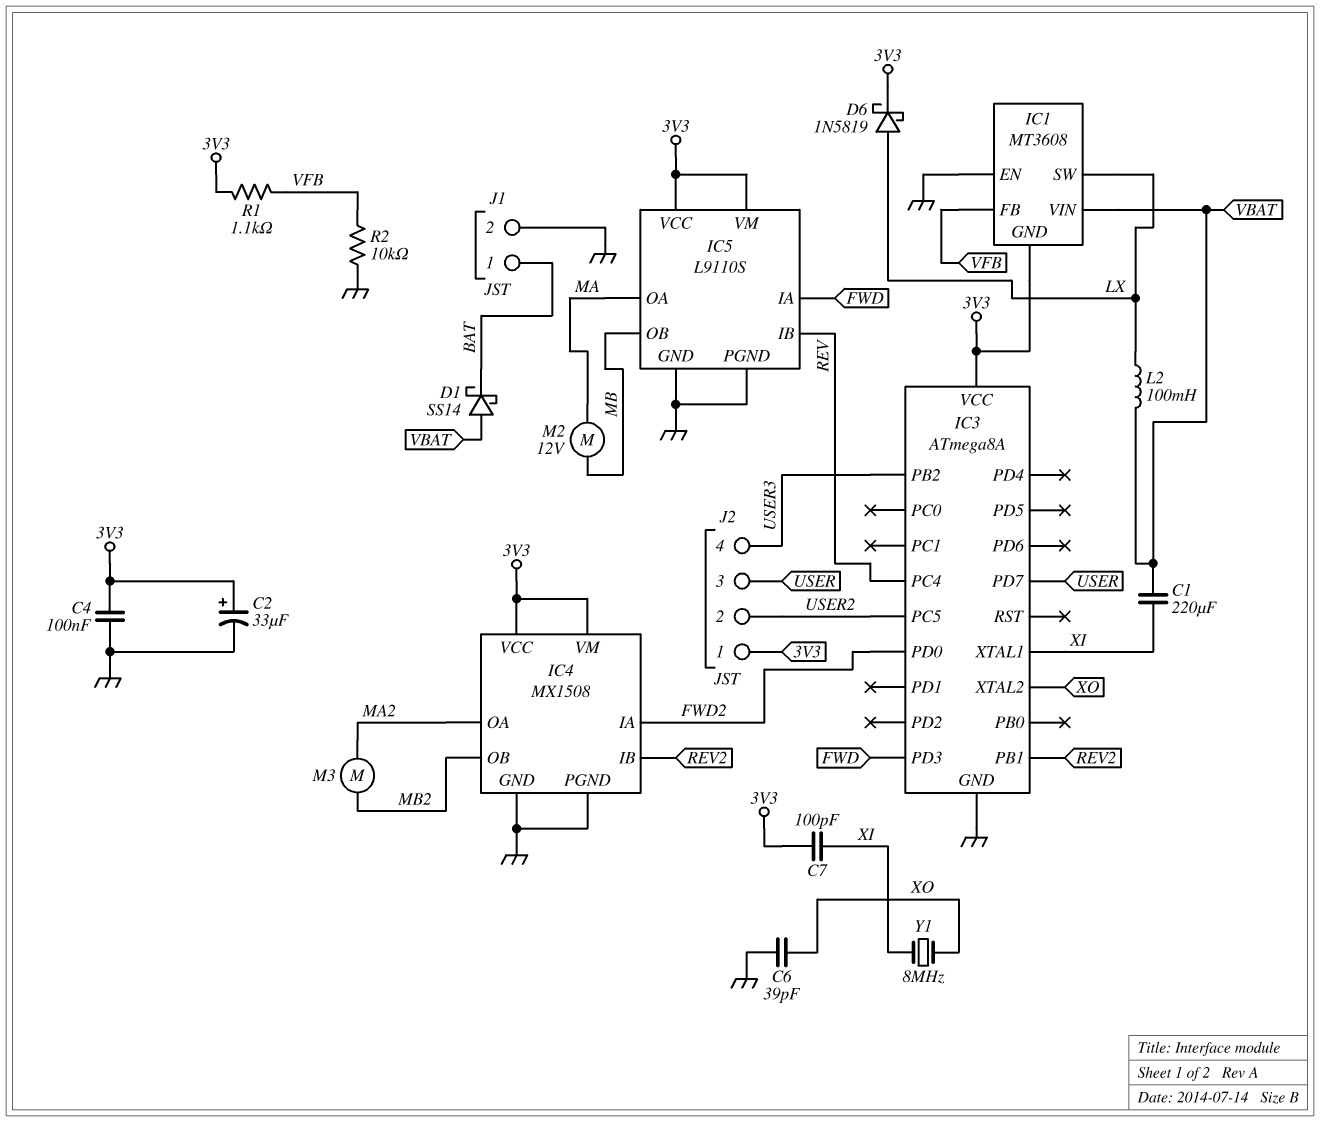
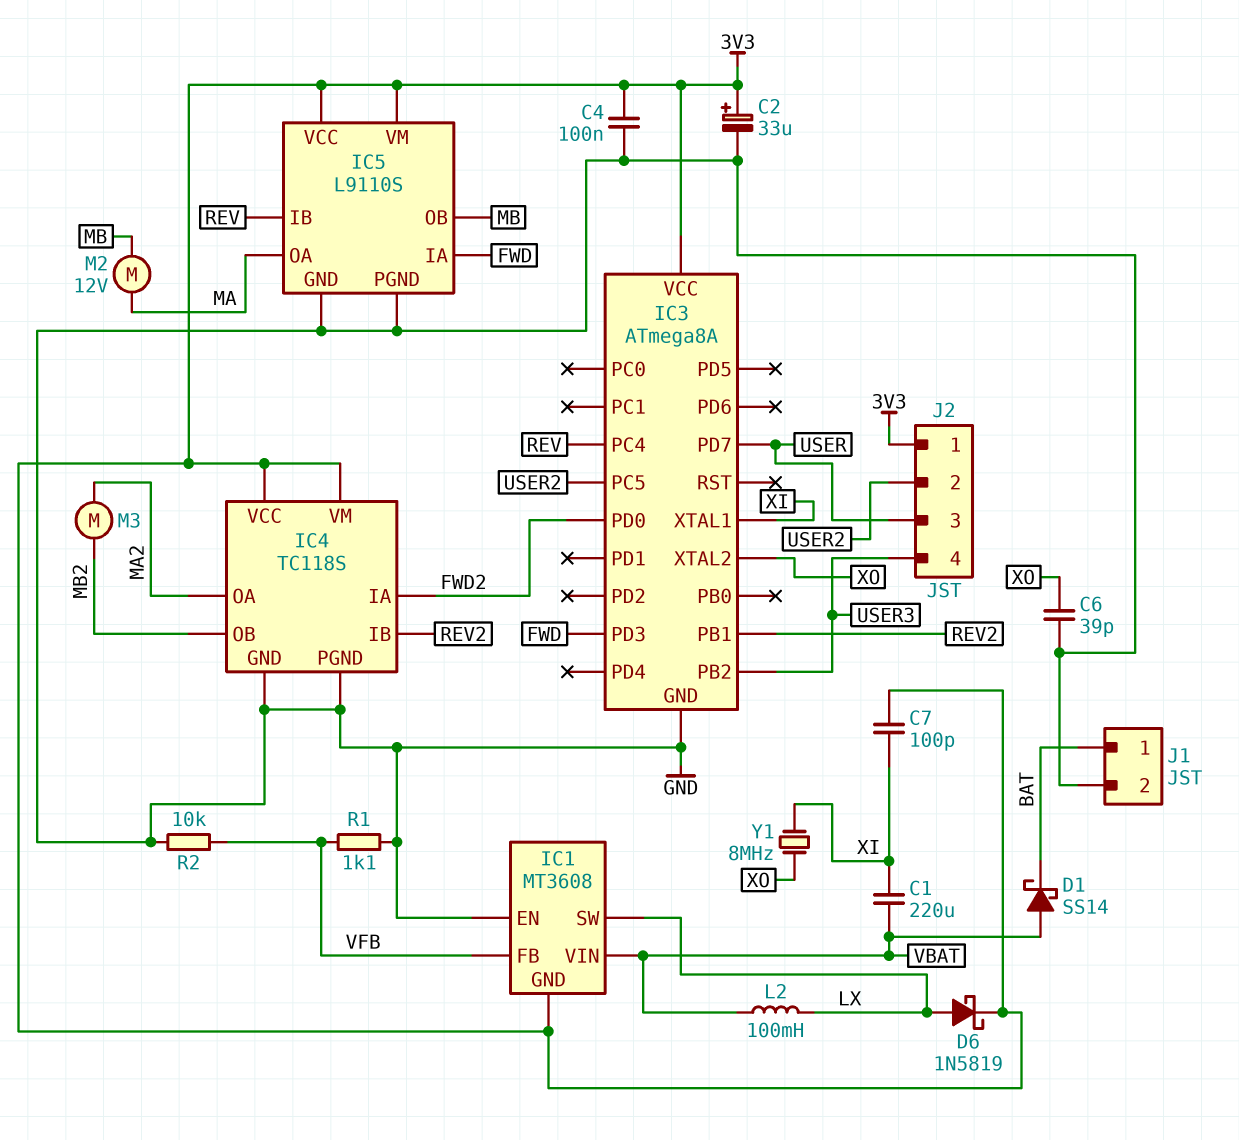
IC4: MX1508 -> TC118S
R1: 1.1k (3V3, VFB) -> 1.1k (GND, VFB)

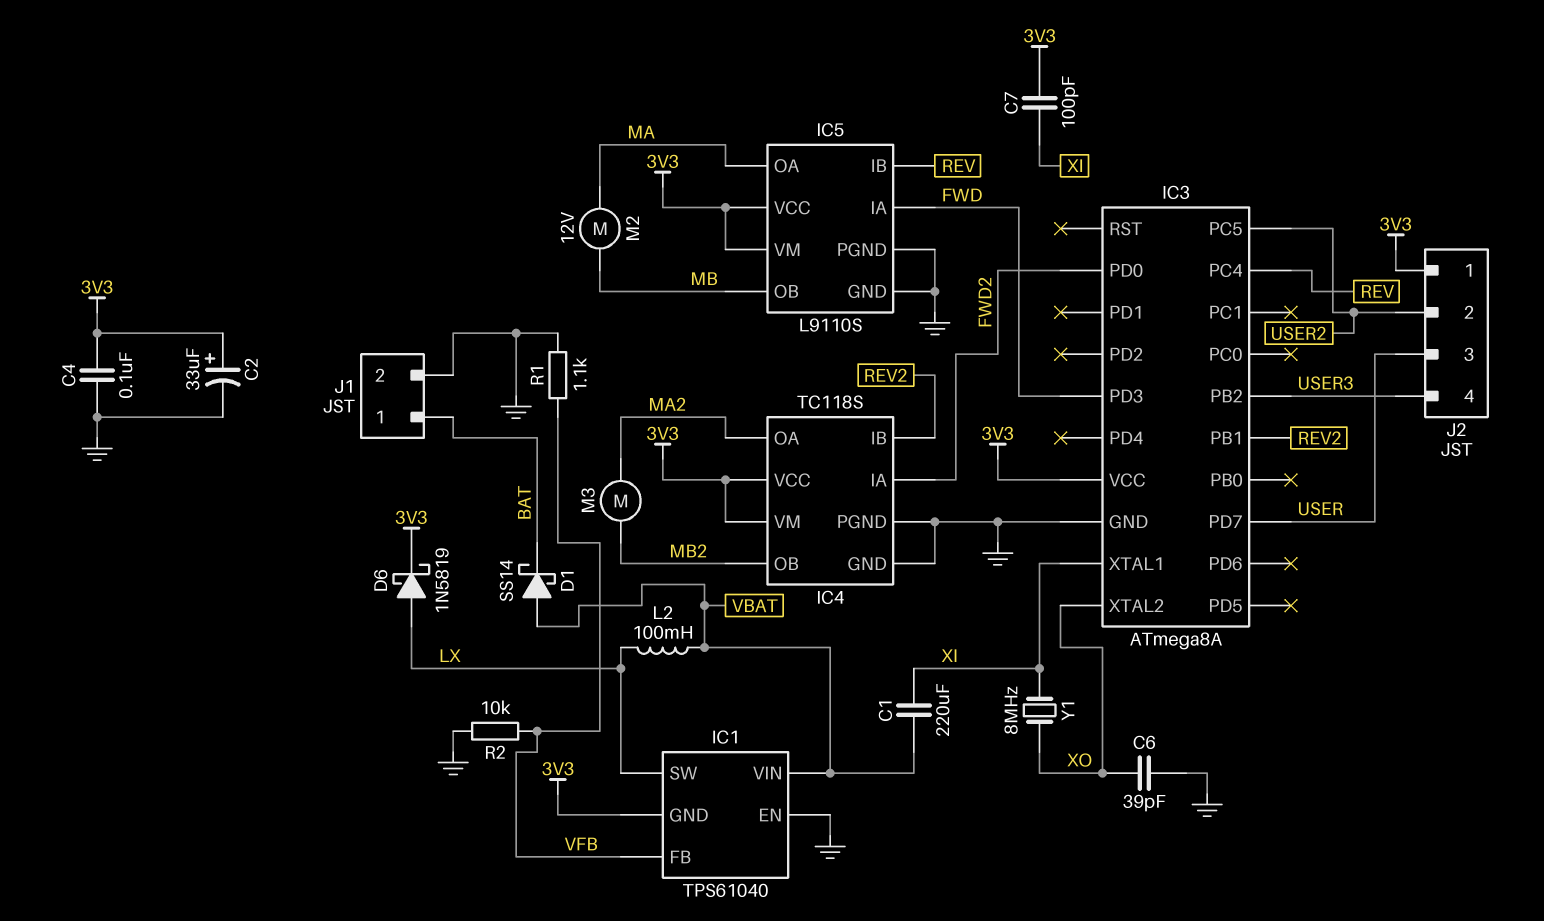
IC1: MT3608 -> TPS61040

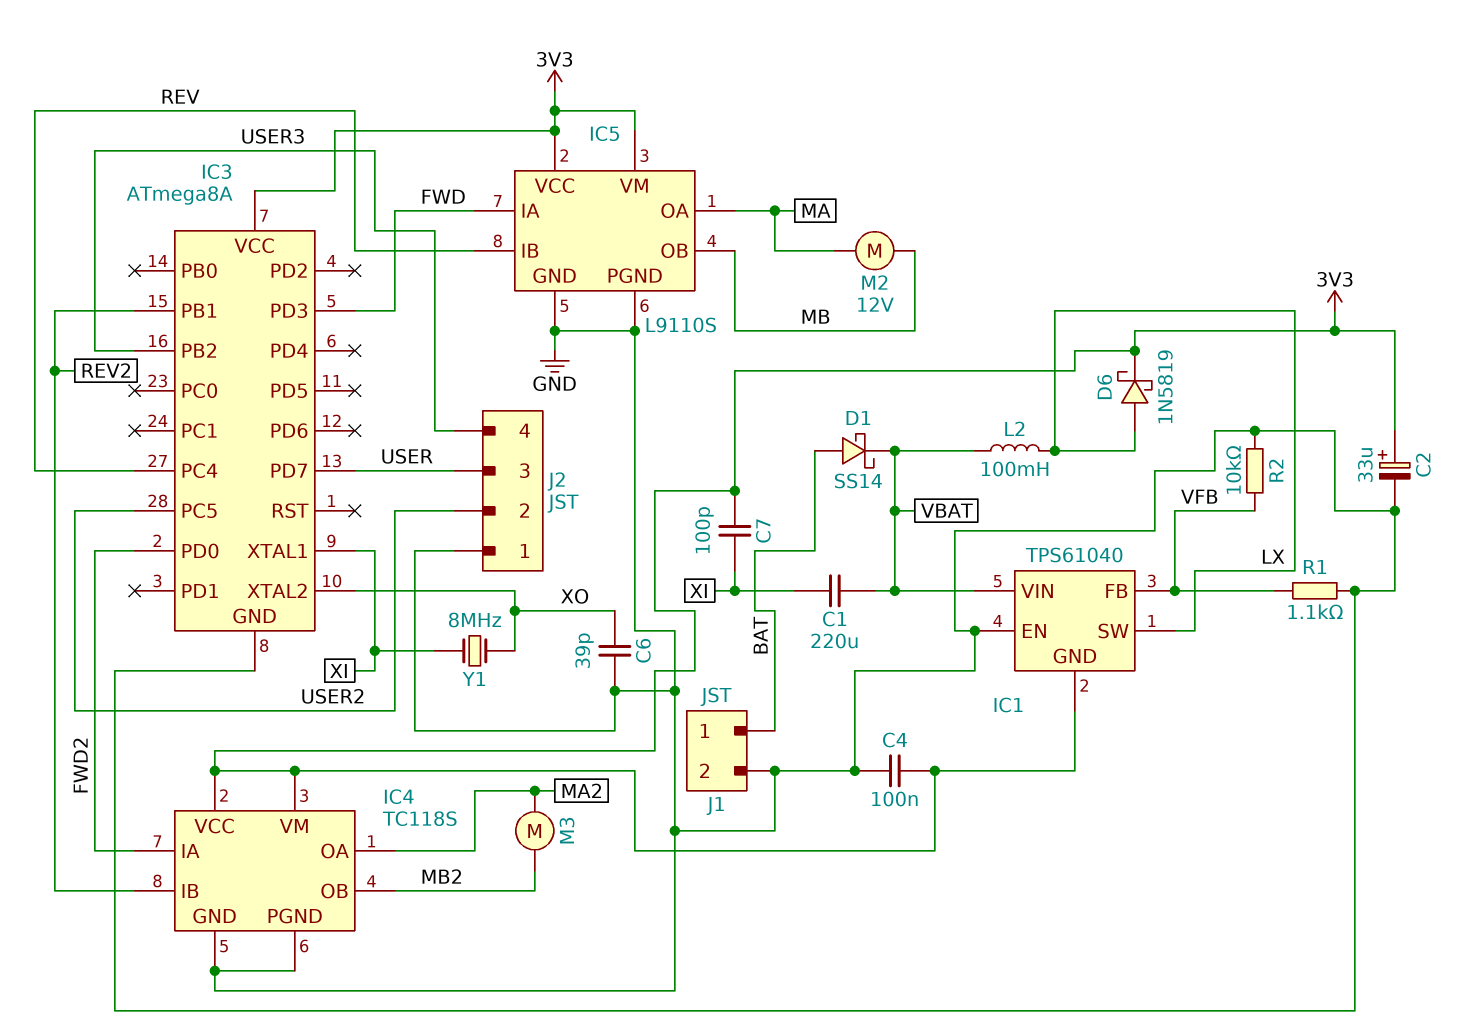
D1: schottky SS14 (A VBAT, K BAT) -> schottky SS14 (A BAT, K VBAT)
J2 pin 1: 3V3 -> GND

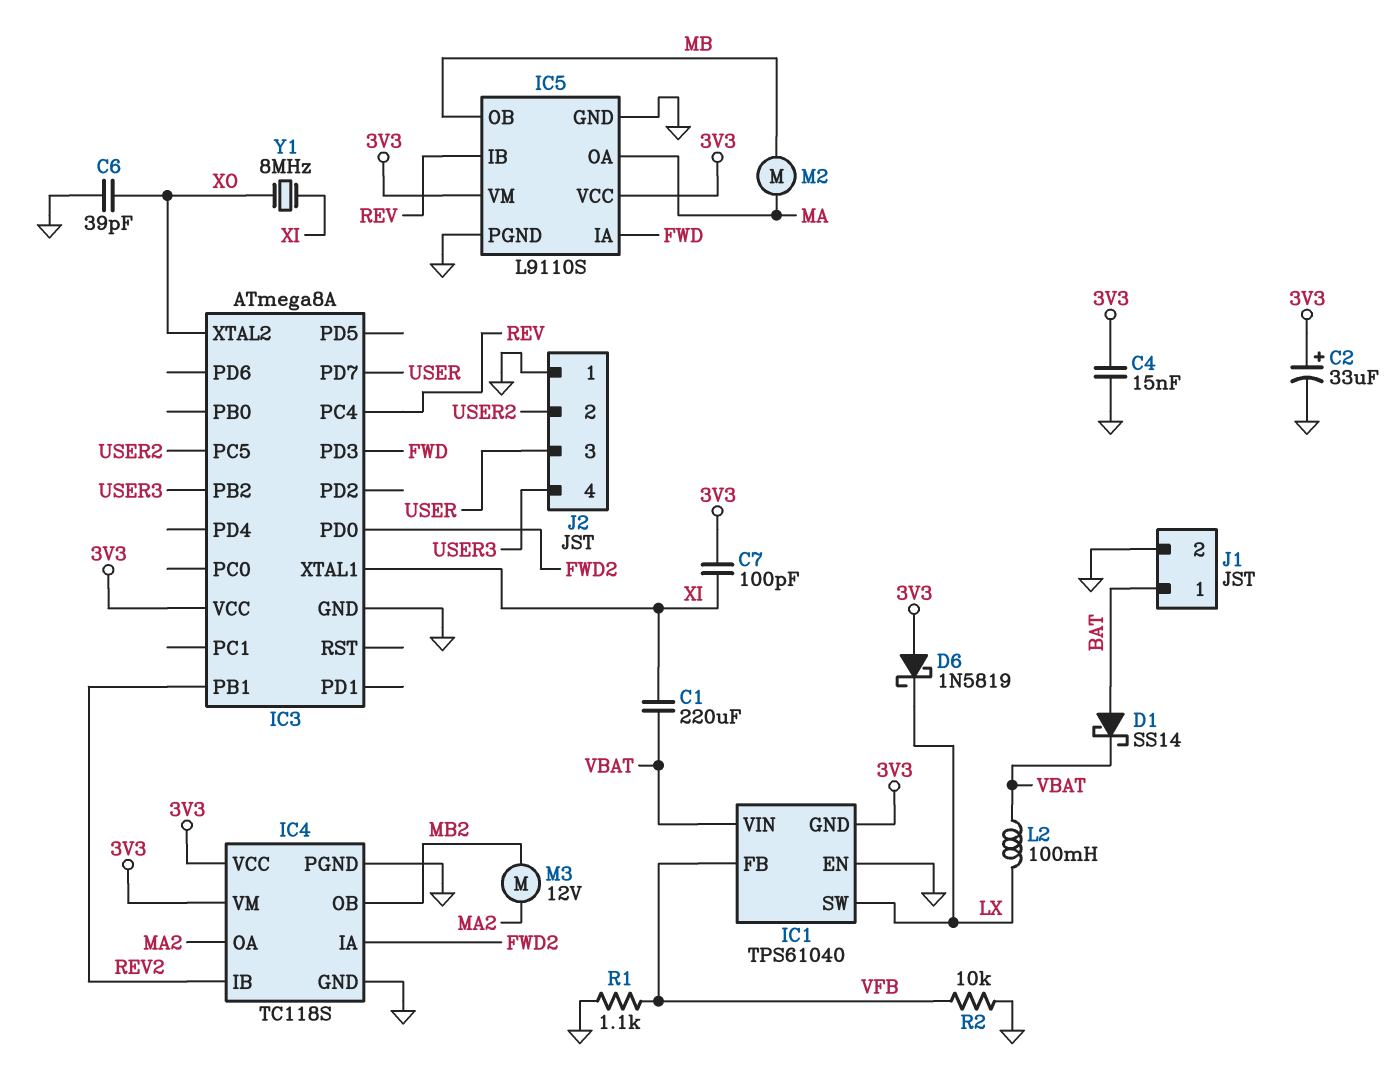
C4: 100nF (3V3, GND) -> 15nF (3V3, GND)
D6: schottky 1N5819 (A LX, K 3V3) -> schottky 1N5819 (A 3V3, K LX)
M2: motor 12V (MA, MB) -> motor (MA, MB)
M3: motor (MA2, MB2) -> motor 12V (MA2, MB2)

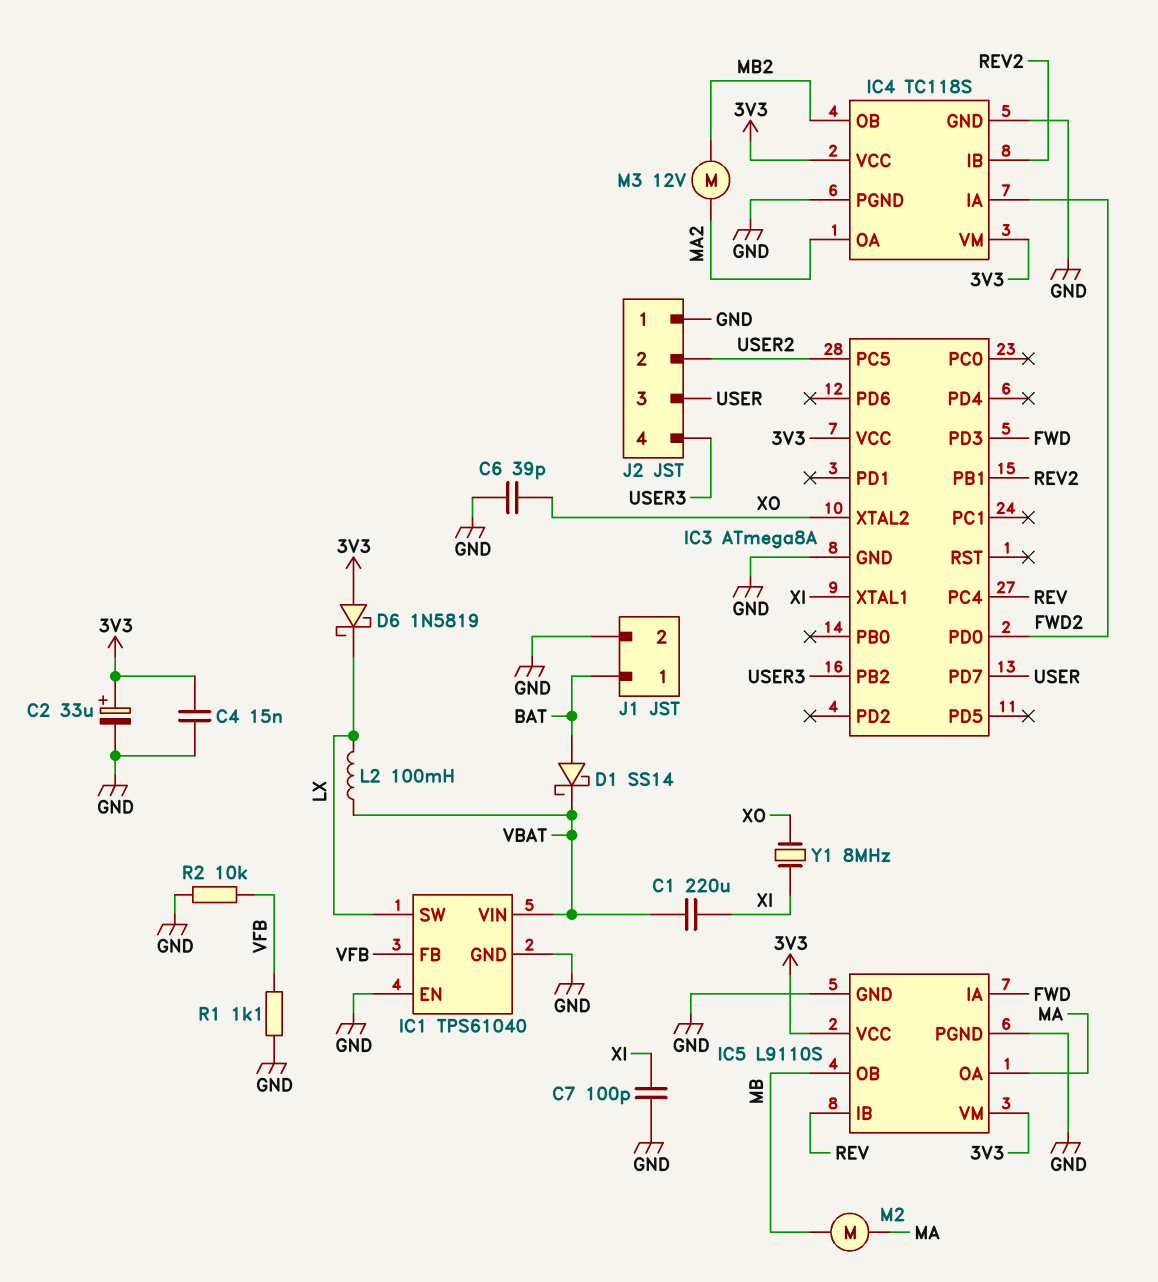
C7: 100pF (3V3, XI) -> 100pF (GND, XI)
IC1 pin GND: 3V3 -> GND

